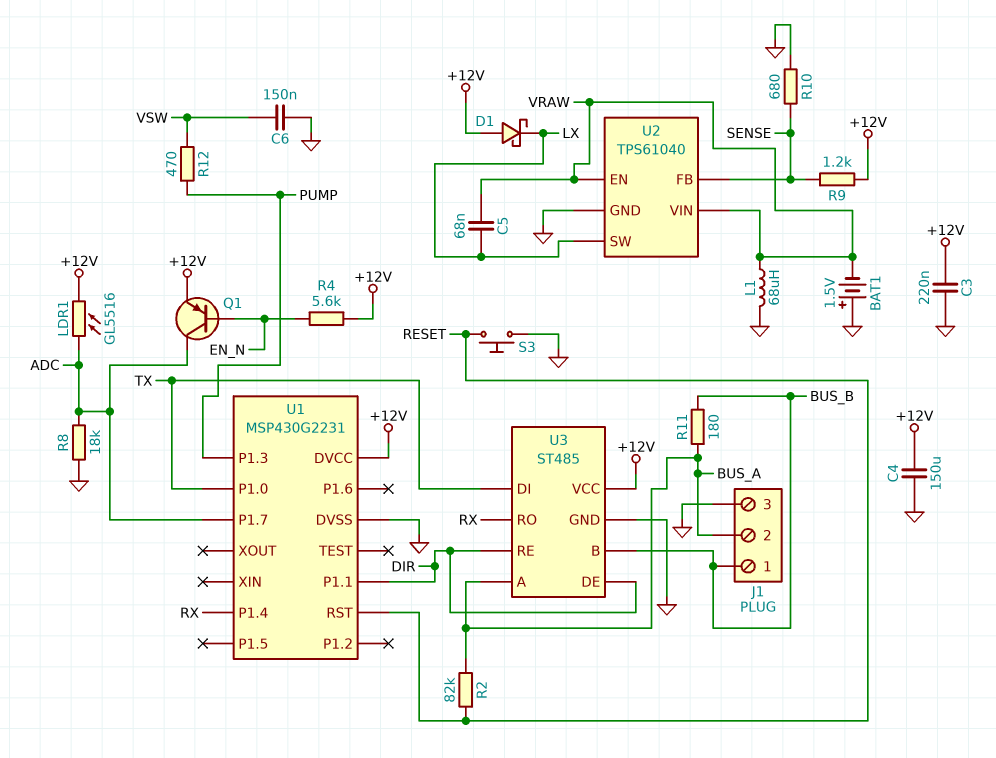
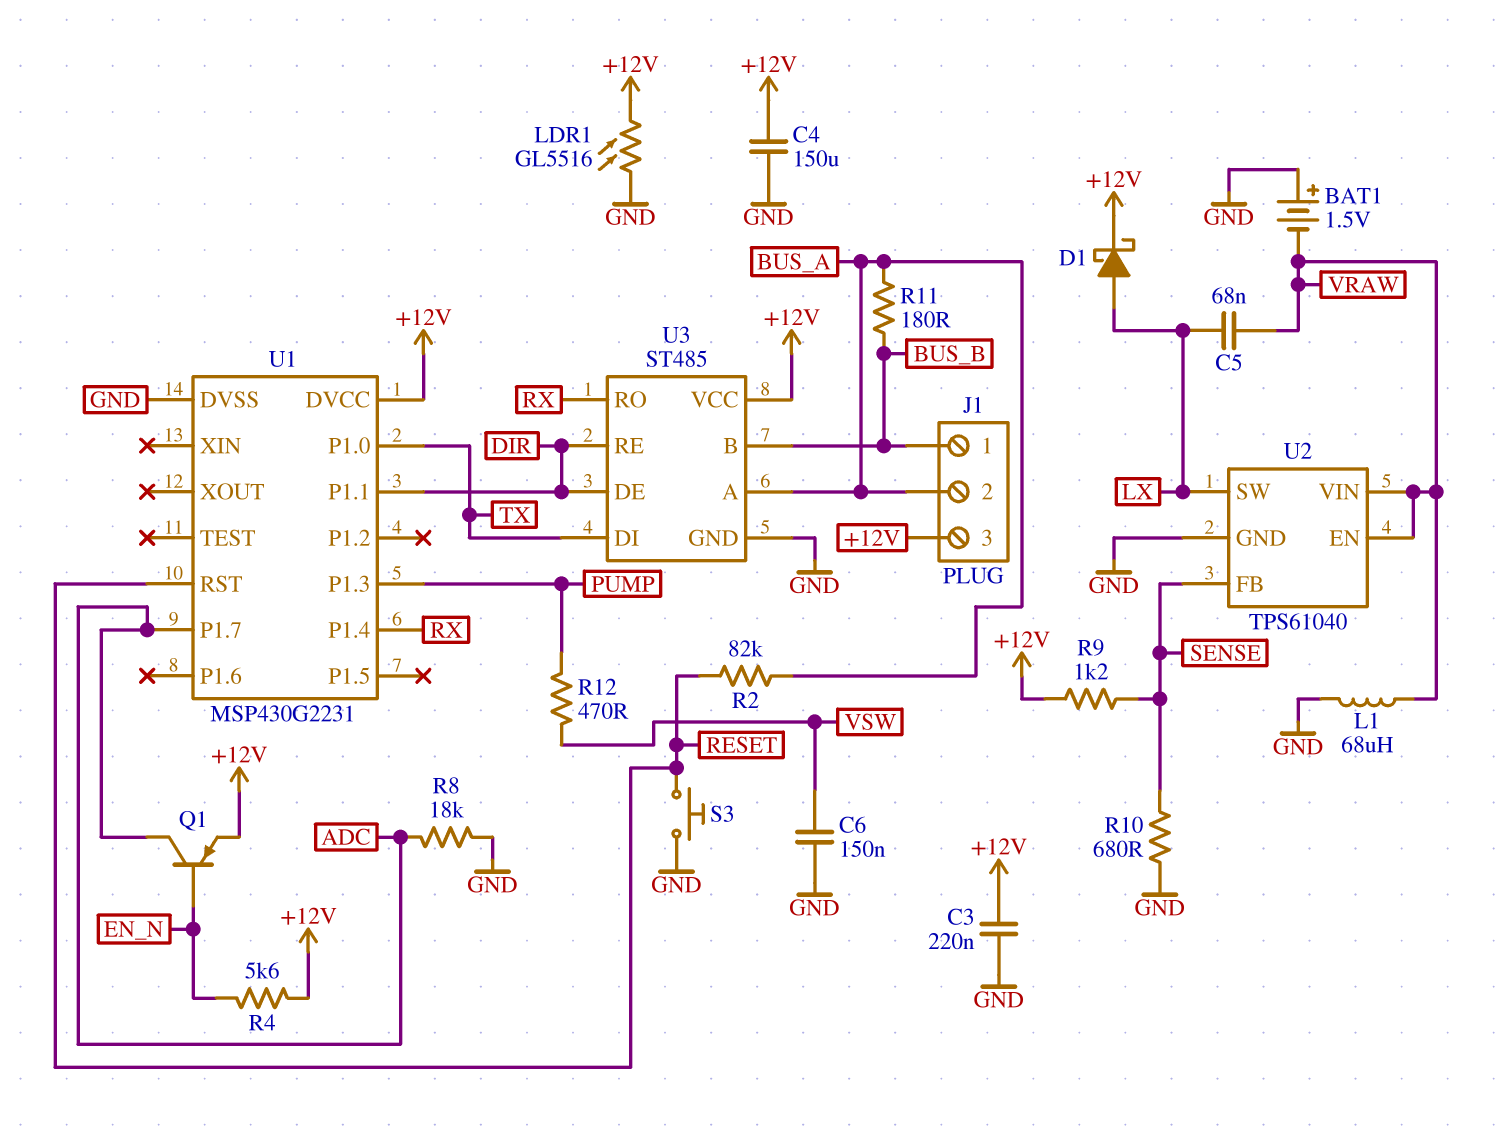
D1: schottky (A +12V, K LX) -> schottky (A LX, K +12V)
J1 pin 3: GND -> +12V
LDR1: GL5516 (+12V, ADC) -> GL5516 (+12V, GND)

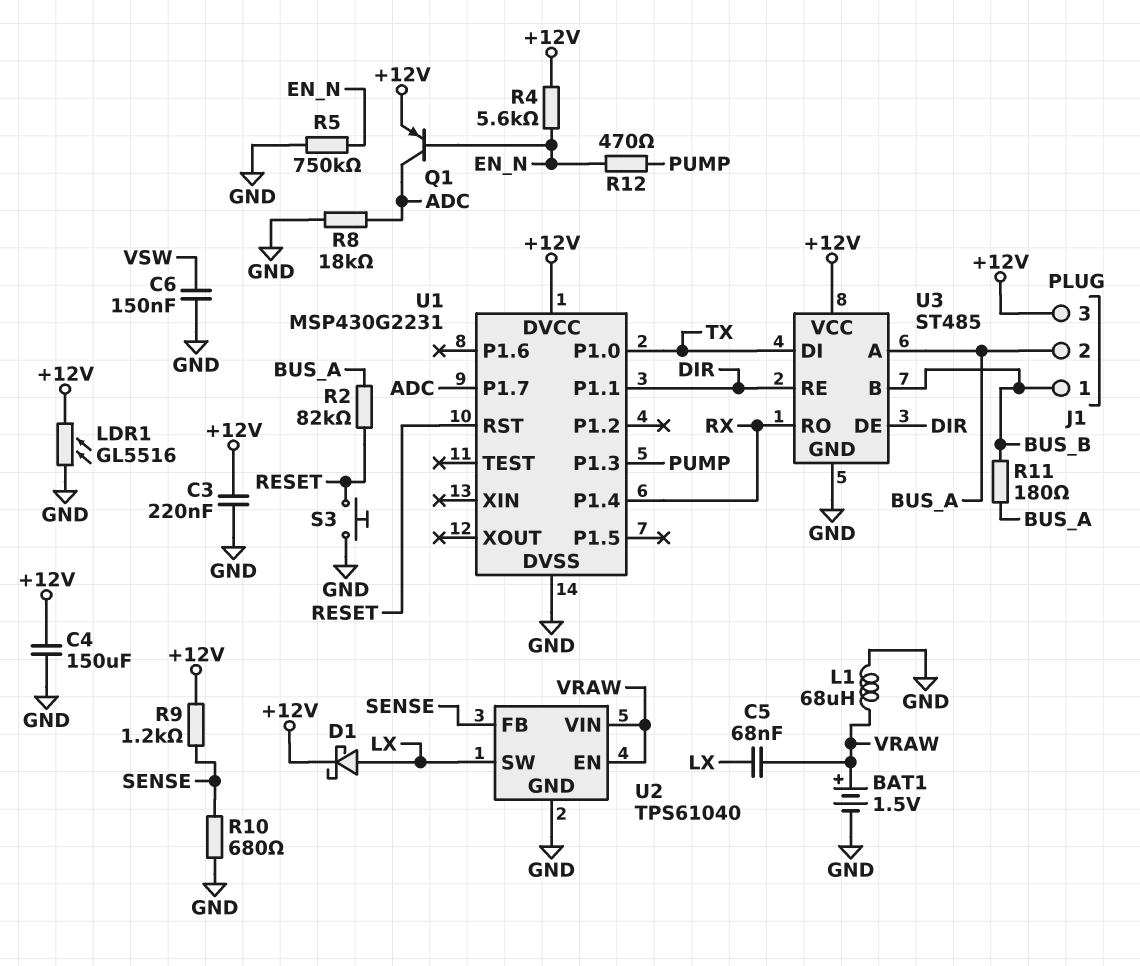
BAT1: 1.5V (plus GND, minus VRAW) -> 1.5V (plus VRAW, minus GND)
R5: none -> 750k (EN_N, GND)
R12: 470 (PUMP, VSW) -> 470 (EN_N, PUMP)

